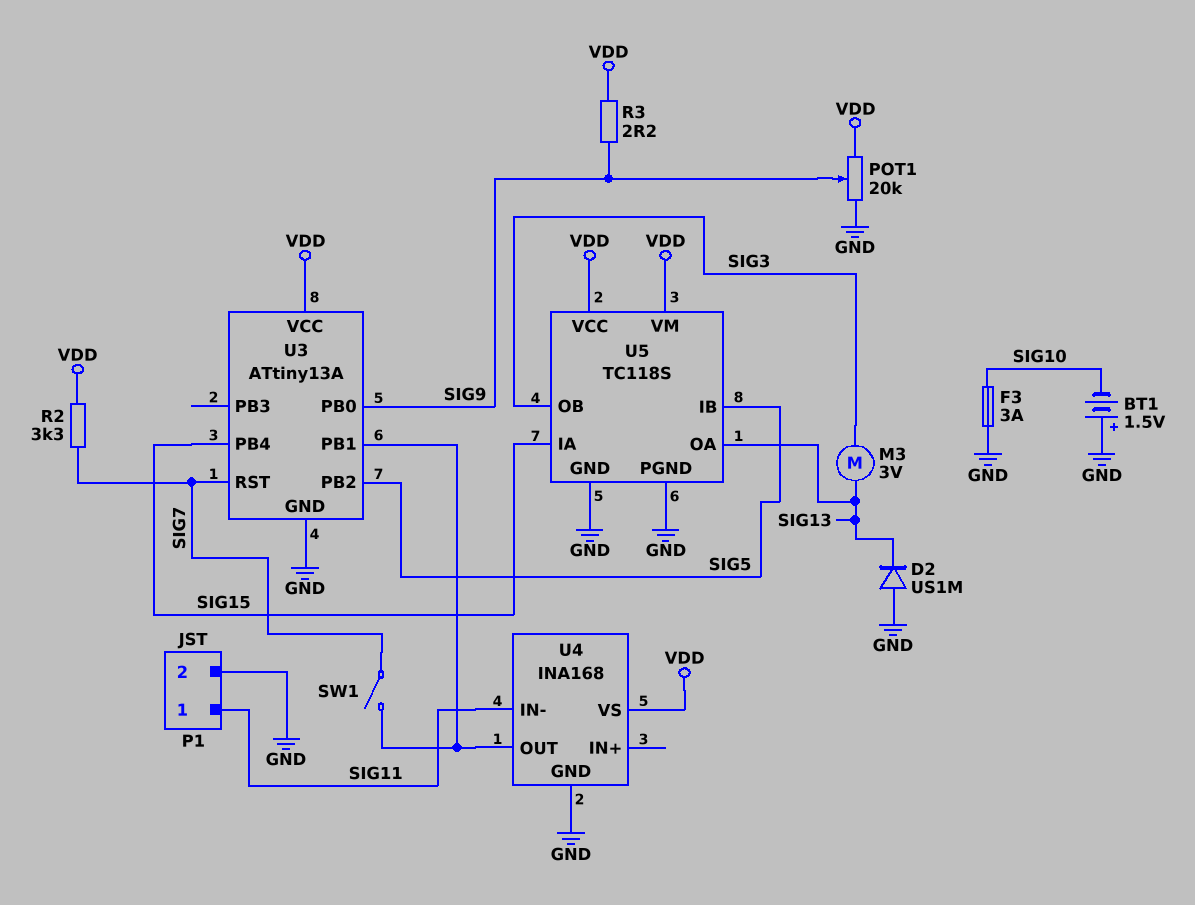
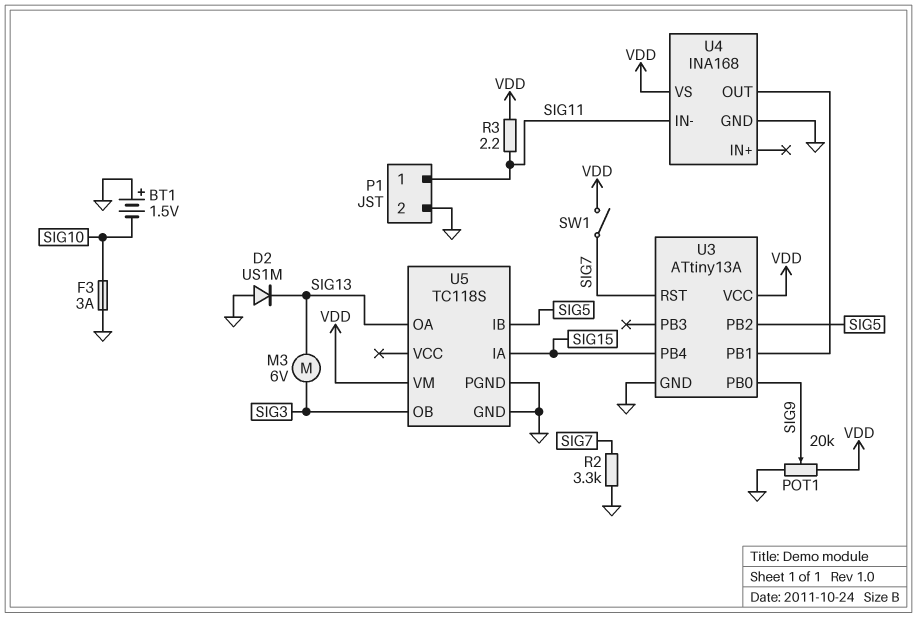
M3: motor 3V (SIG3, SIG13) -> motor 6V (SIG3, SIG13)
R2: 3.3k (SIG7, VDD) -> 3.3k (GND, SIG7)
R3: 2.2 (SIG9, VDD) -> 2.2 (SIG11, VDD)
SW1: switch (SIG7, U3/PB1) -> switch (SIG7, VDD)
U5 pin VCC: VDD -> none

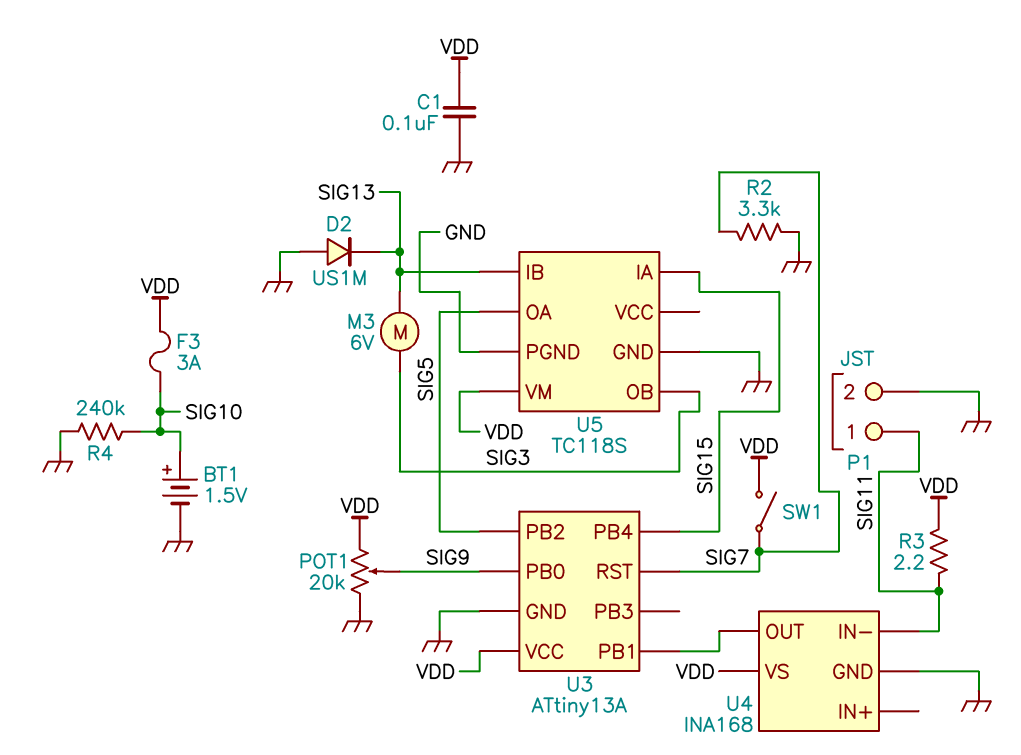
BT1: 1.5V (plus GND, minus SIG10) -> 1.5V (plus SIG10, minus GND)
C1: none -> 100nF (GND, VDD)
F3: 3A (GND, SIG10) -> 3A (SIG10, VDD)
R4: none -> 240k (GND, SIG10)
U5 pin IB: SIG5 -> SIG13
U5 pin OA: SIG13 -> SIG5

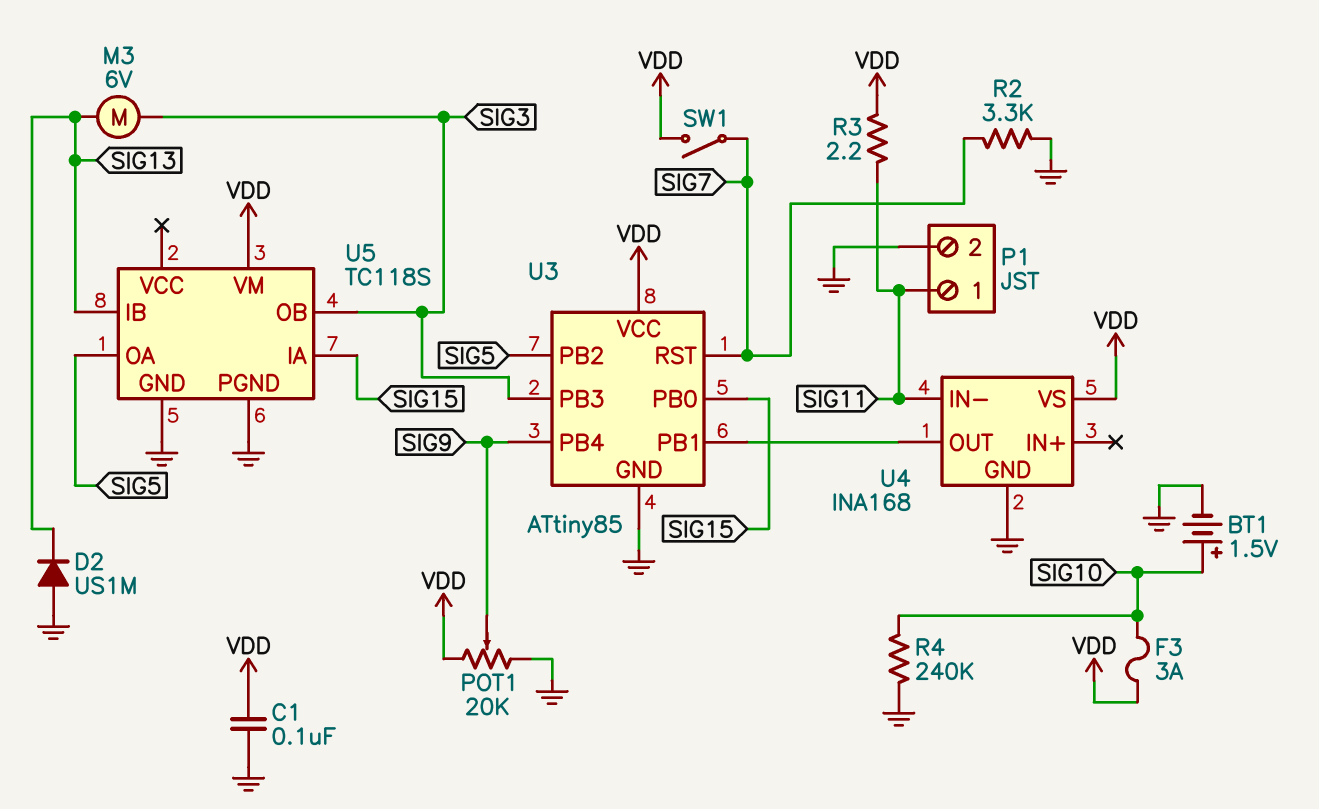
U3: ATtiny13A -> ATtiny85
U3 pin PB0: SIG9 -> SIG15
U3 pin PB3: none -> SIG3
U3 pin PB4: SIG15 -> SIG9

